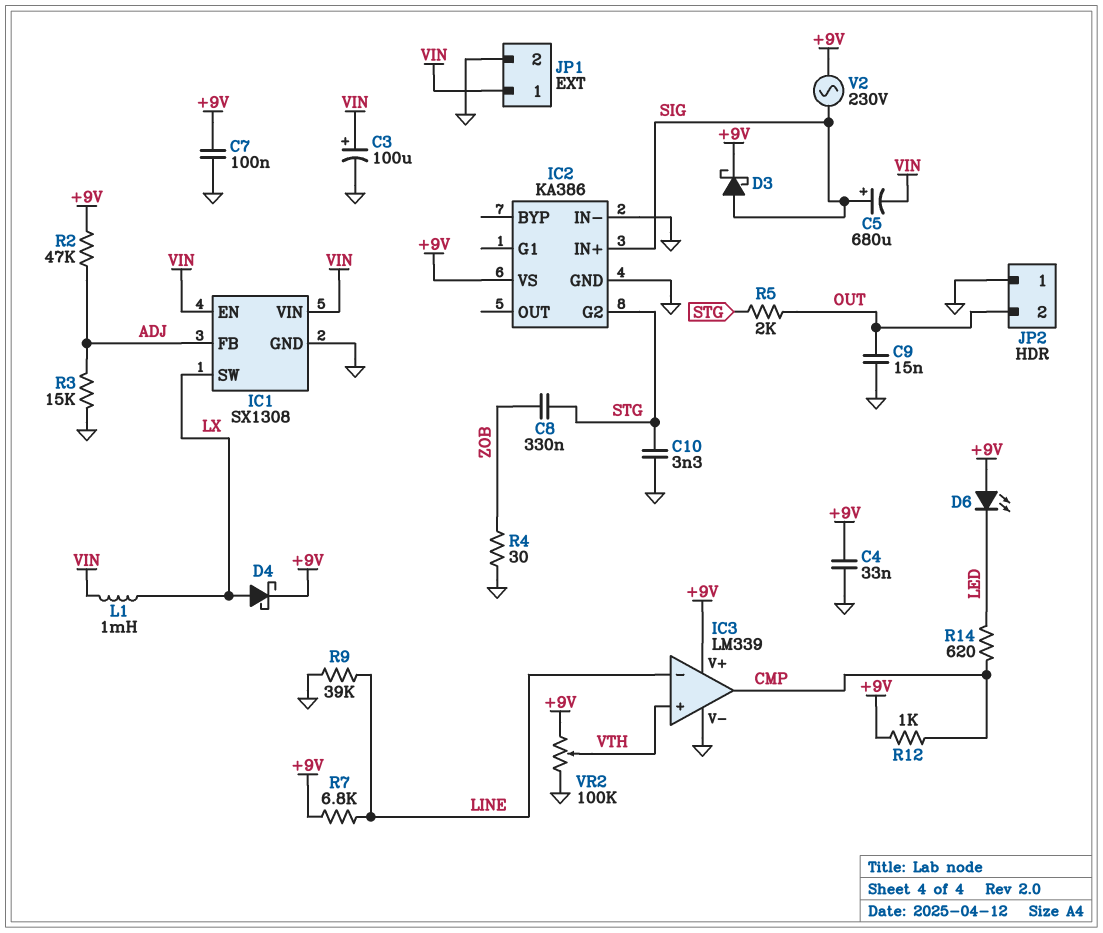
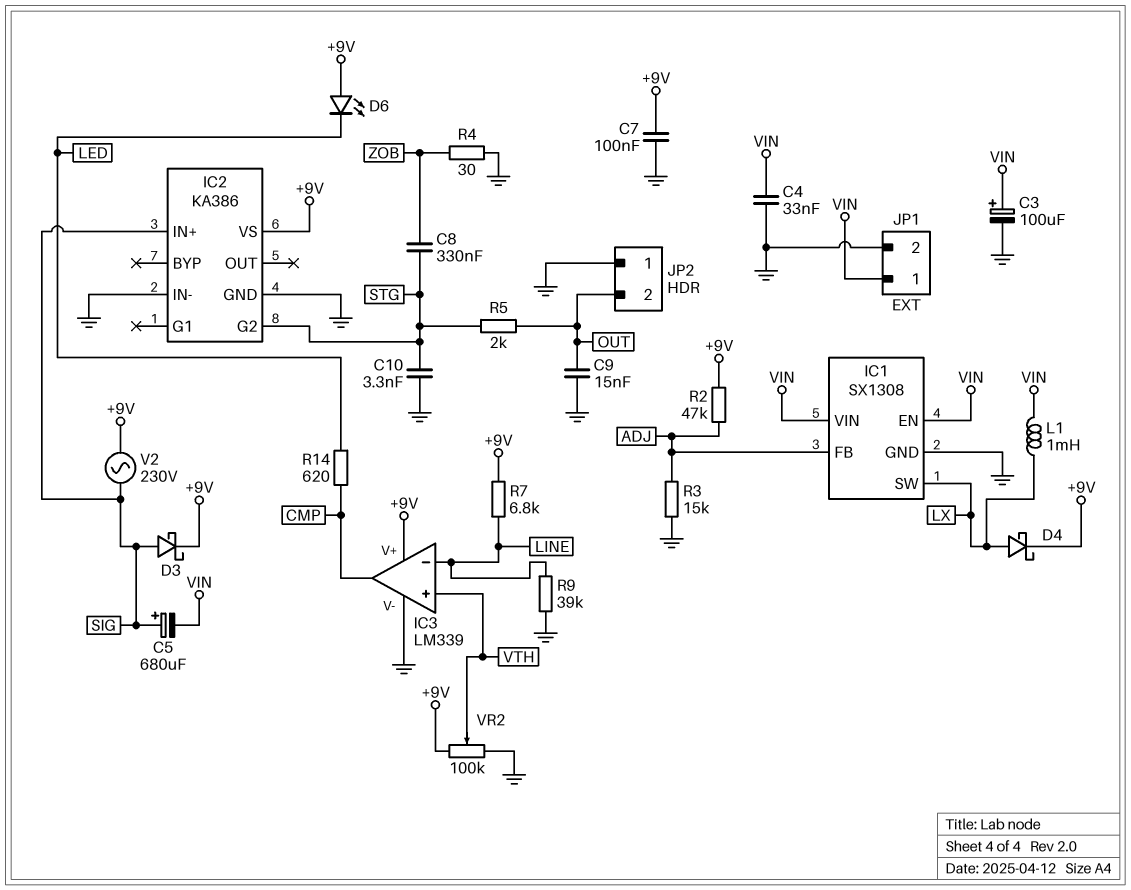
C4: 33nF (+9V, GND) -> 33nF (GND, VIN)
R12: 1k (+9V, CMP) -> none

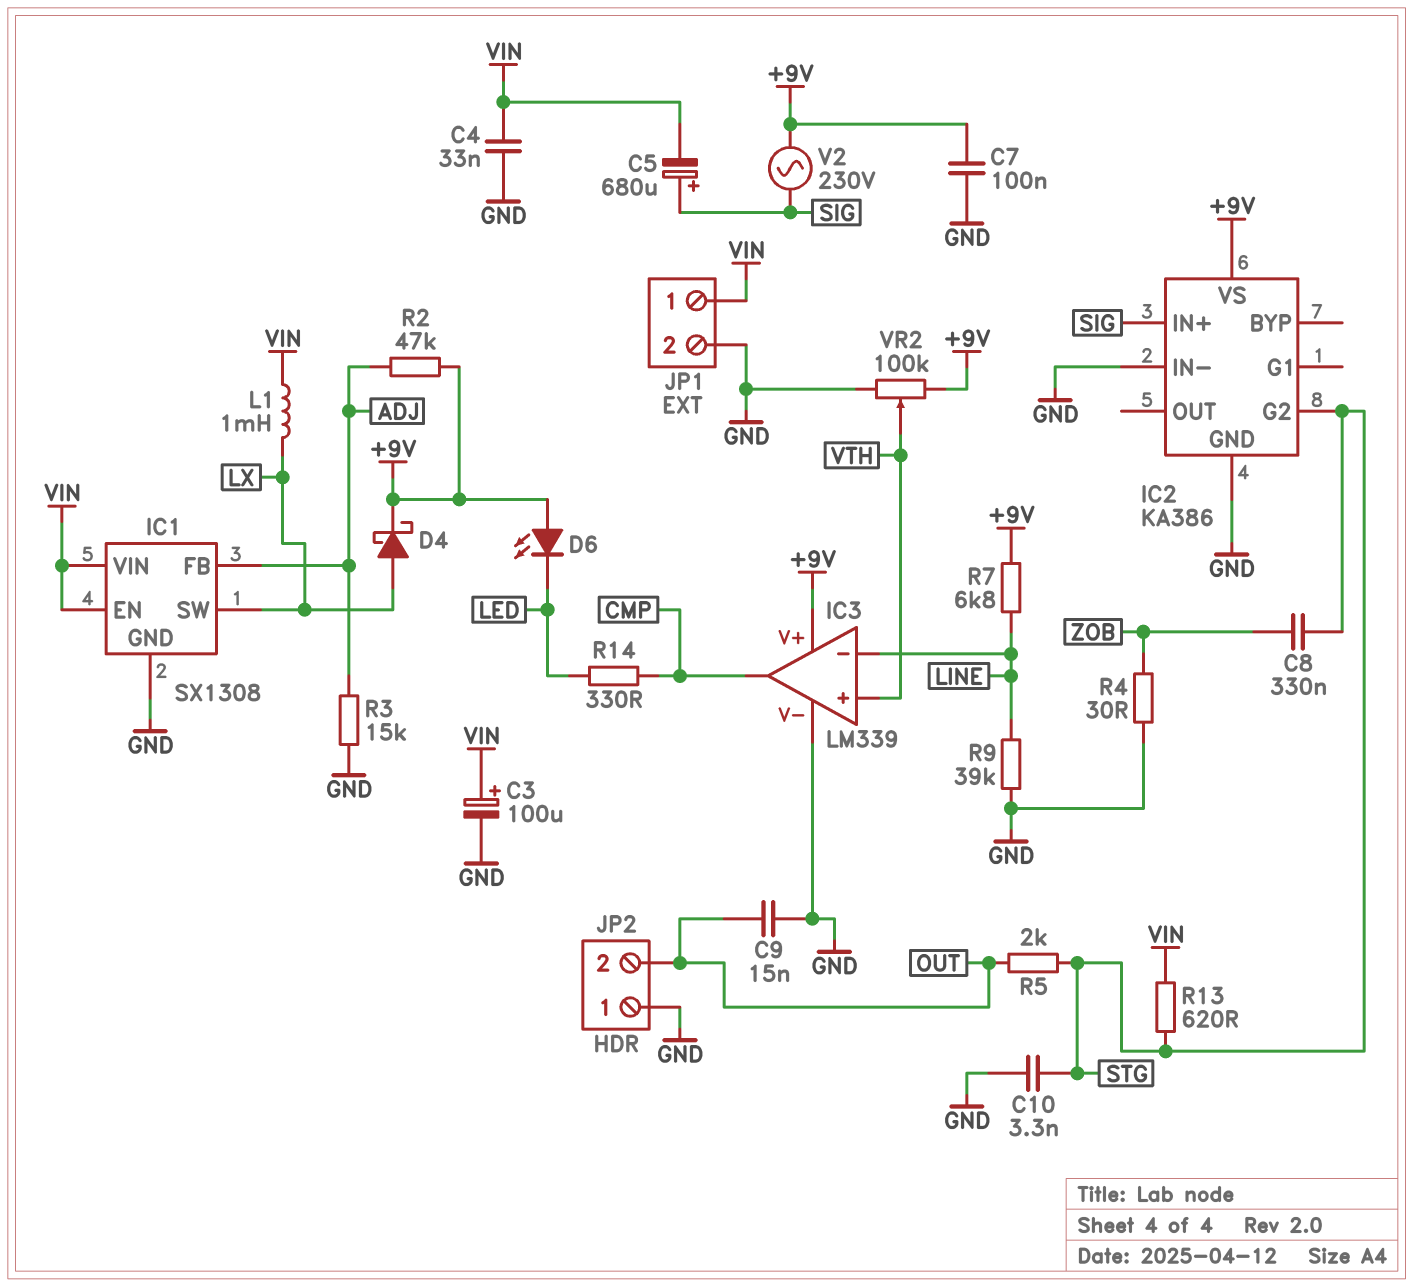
D3: schottky (A SIG, K +9V) -> none
R13: none -> 620 (STG, VIN)
R14: 620 (CMP, LED) -> 330 (CMP, LED)

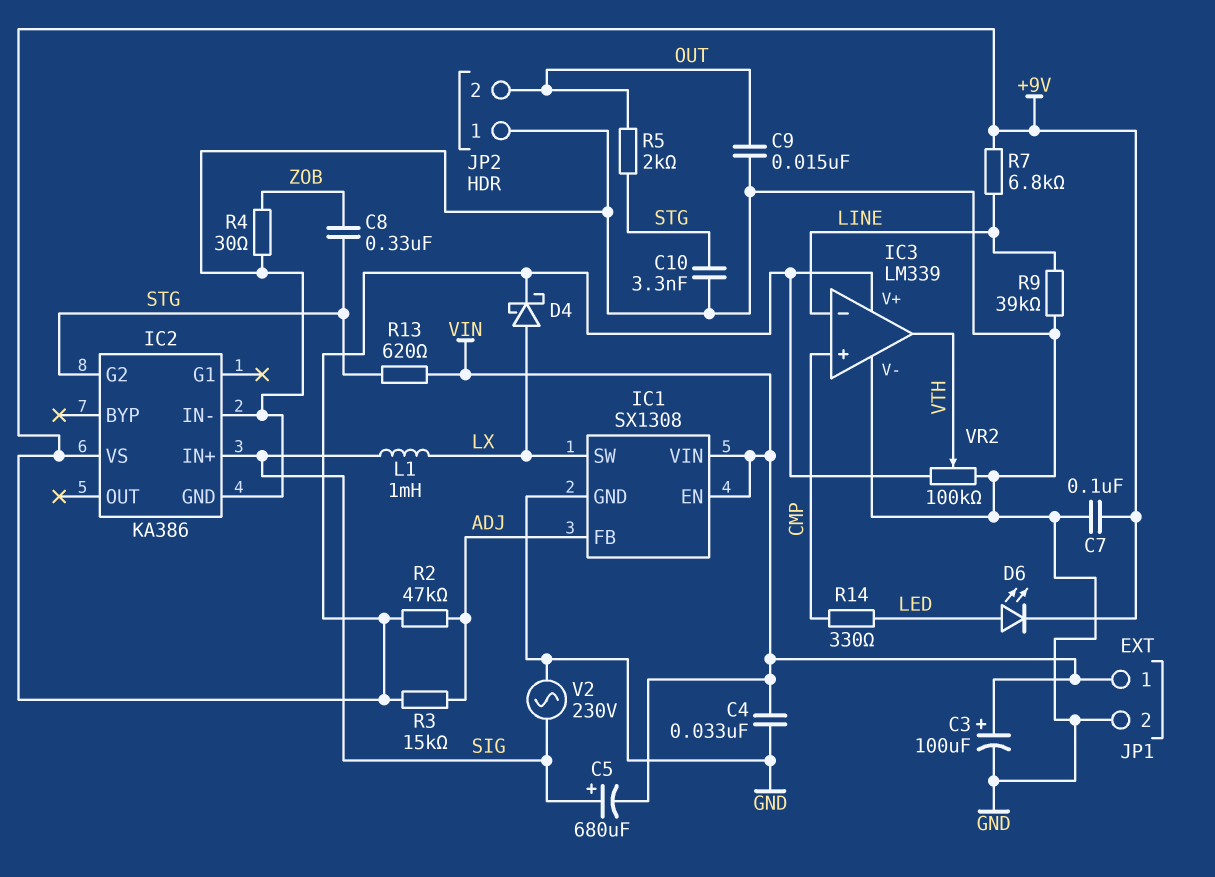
D6: LED (A +9V, K LED) -> LED (A LED, K +9V)
IC3 pin in+: VTH -> CMP
IC3 pin out: CMP -> VTH
L1: 1mH (LX, VIN) -> 1mH (LX, SIG)
R3: 15k (ADJ, GND) -> 15k (+9V, ADJ)
V2: AC 230V (+9V, SIG) -> AC 230V (GND, SIG)

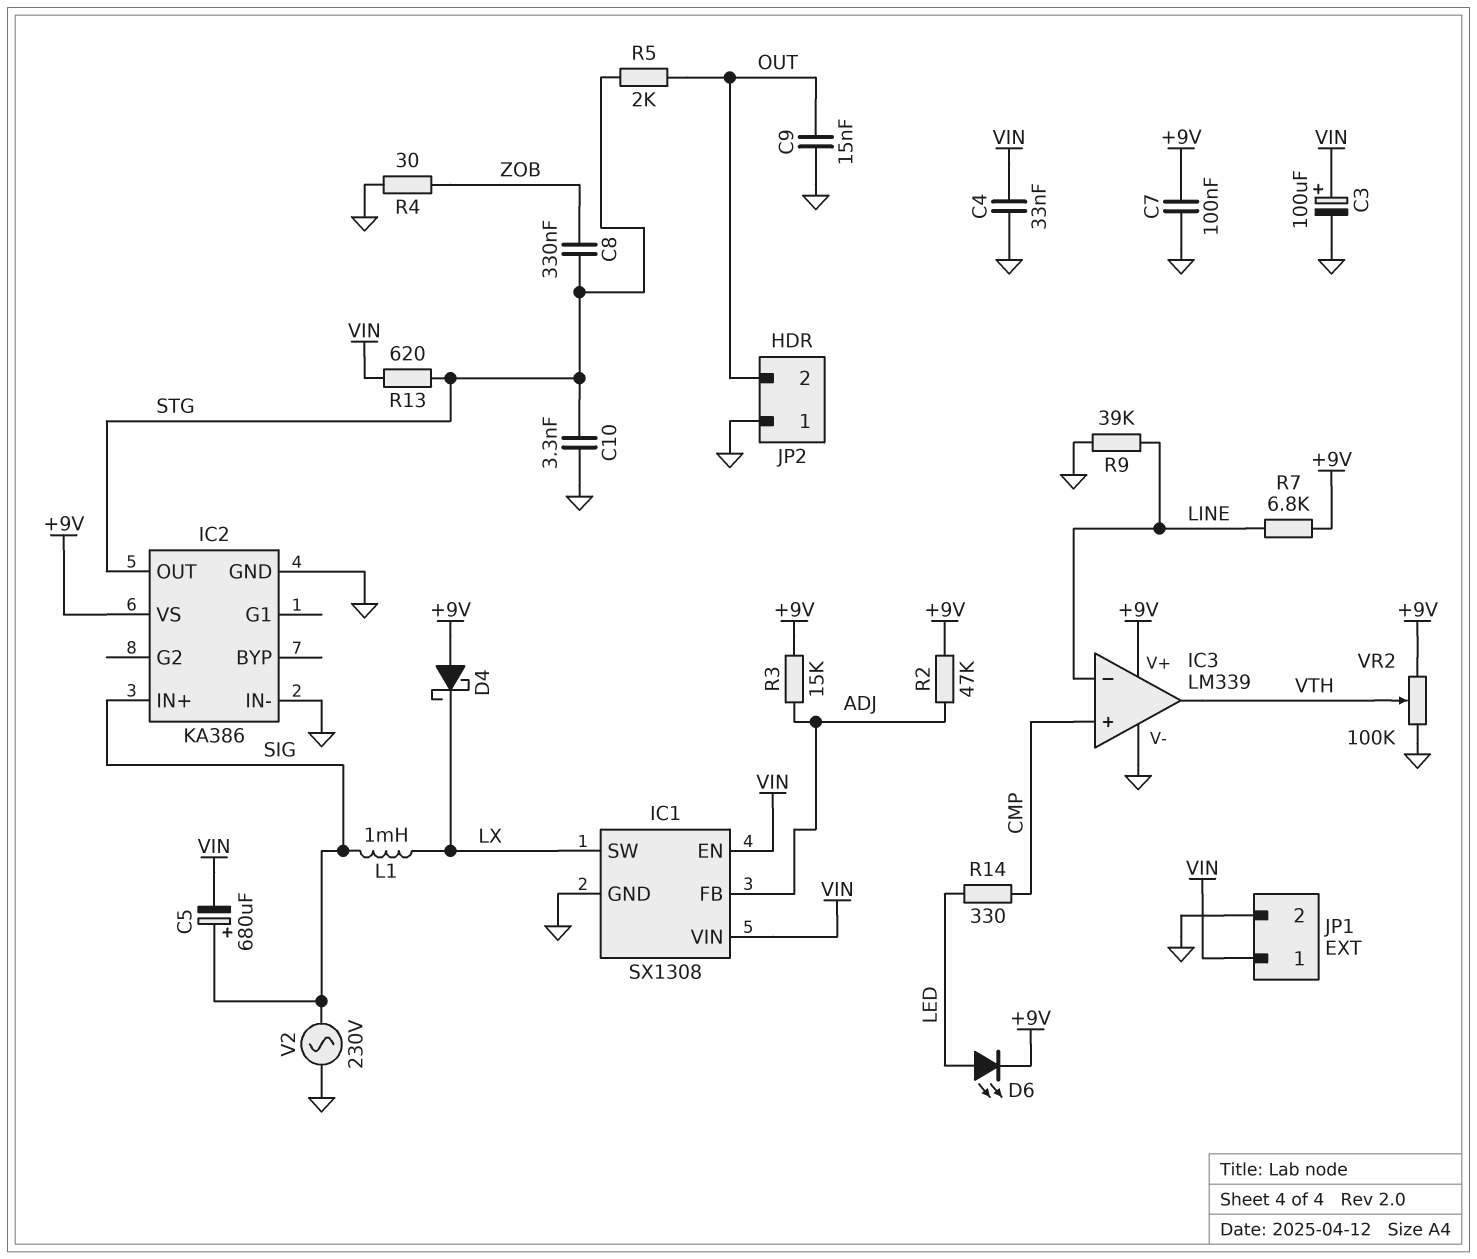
D4: schottky (A LX, K +9V) -> schottky (A +9V, K LX)
IC2 pin G2: STG -> none
IC2 pin OUT: none -> STG

